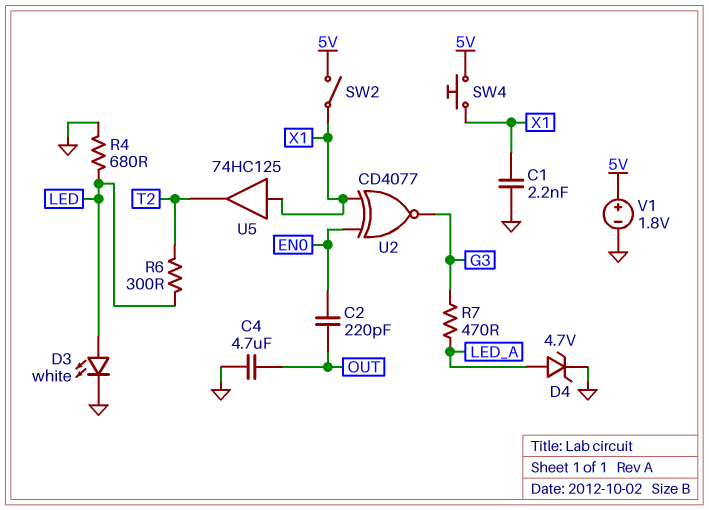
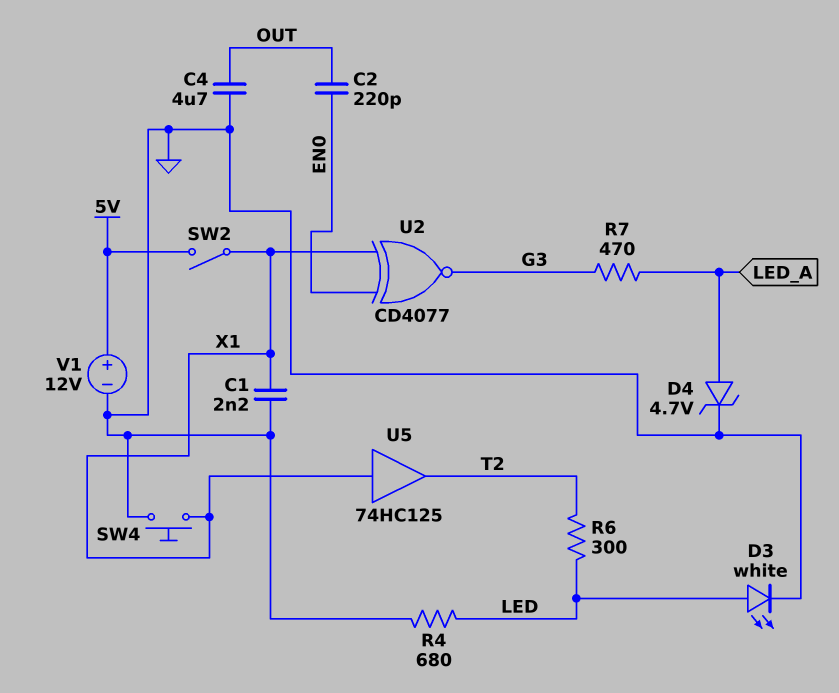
SW4: button (5V, X1) -> button (GND, X1)
V1: 1.8V (plus 5V, minus GND) -> 12V (plus 5V, minus GND)

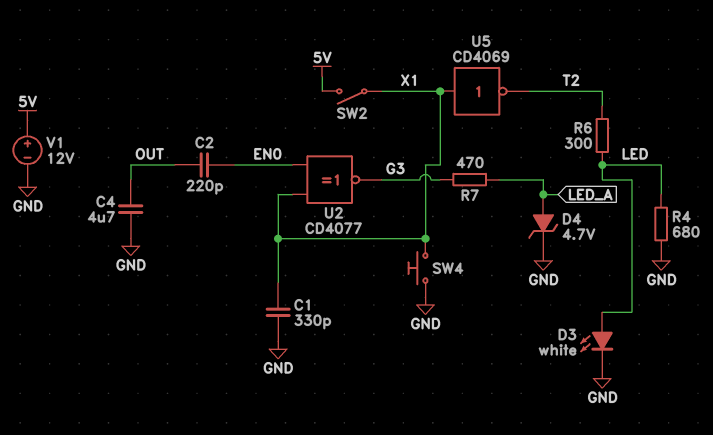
C1: 2.2nF (GND, X1) -> 330pF (GND, X1)
U5: buffer 74HC125 (in X1, out T2) -> NOT CD4069 (in X1, out T2)

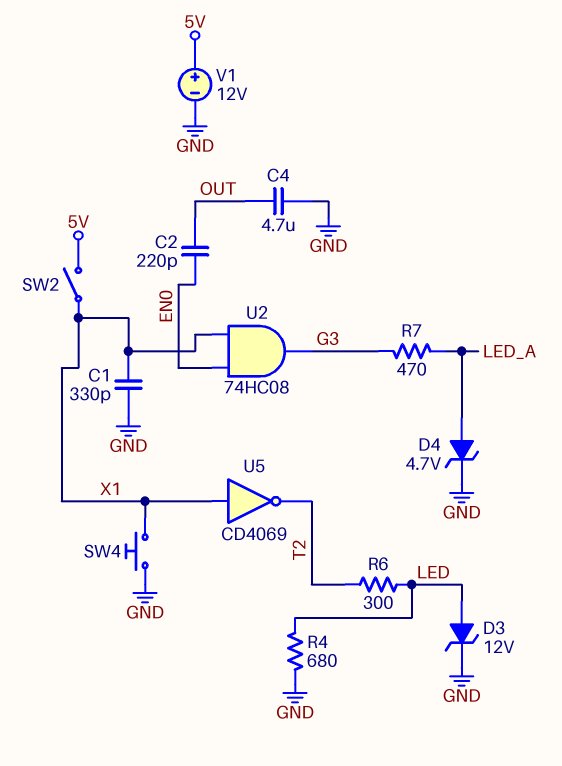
D3: LED white (A LED, K GND) -> zener 12V (A LED, K GND)
U2: XNOR CD4077 (in EN0, in X1, out G3) -> AND 74HC08 (in EN0, in X1, out G3)

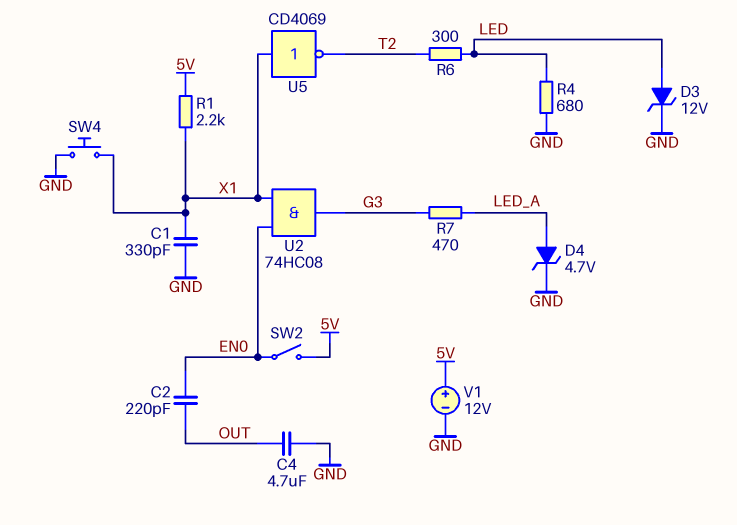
R1: none -> 2.2k (5V, X1)
SW2: switch (5V, X1) -> switch (5V, EN0)

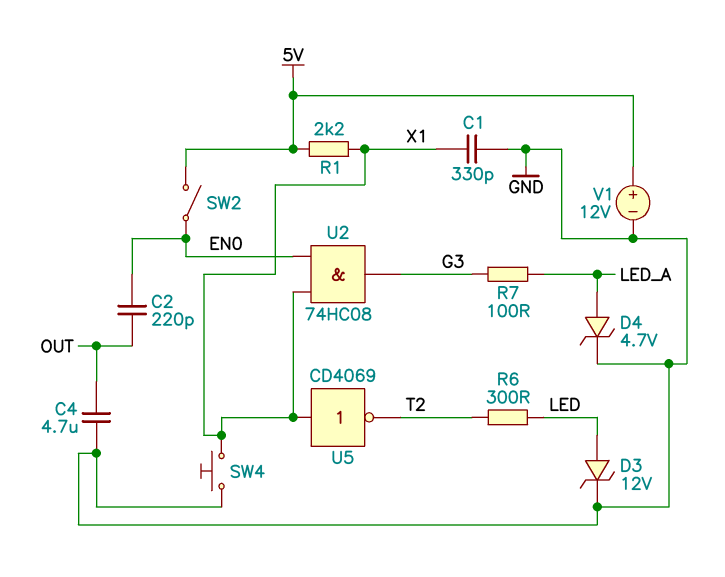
R4: 680 (GND, LED) -> none
R7: 470 (G3, LED_A) -> 100 (G3, LED_A)

